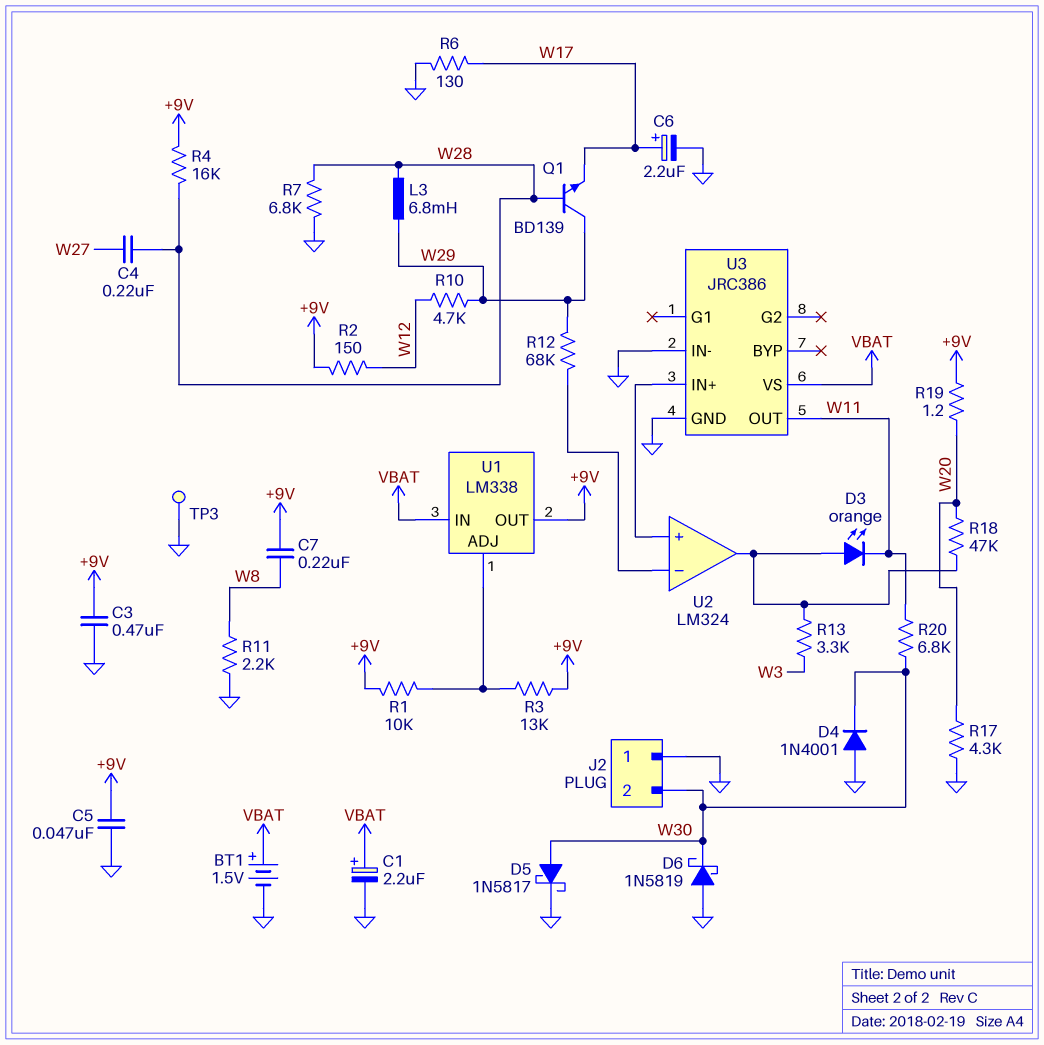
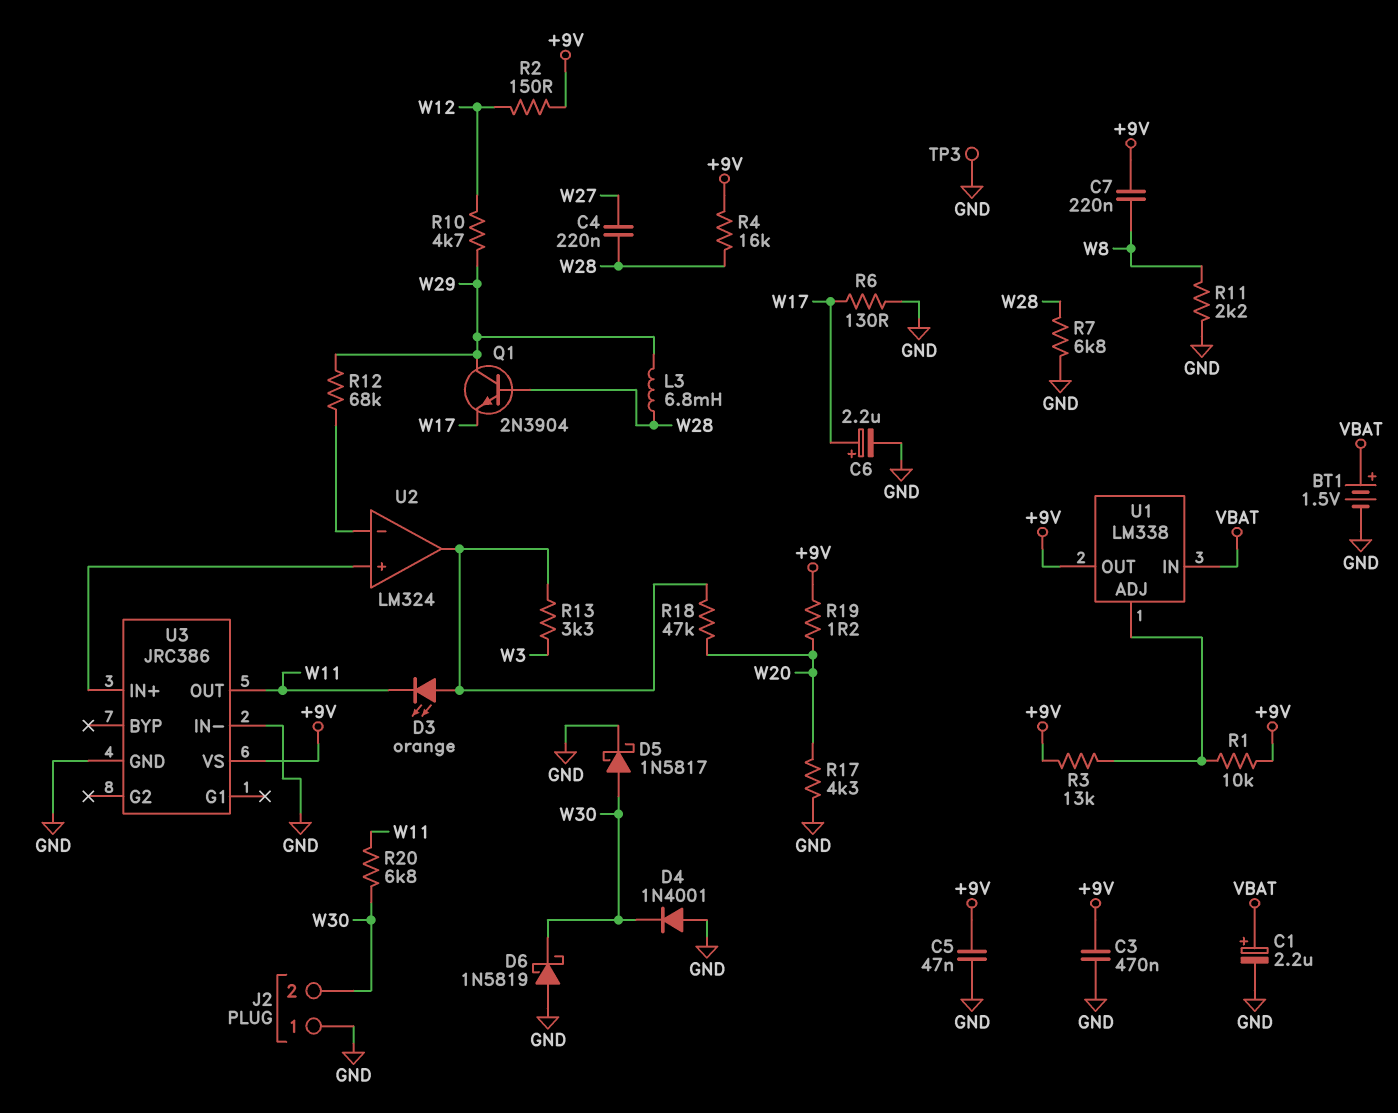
Q1: NPN BD139 (B W28, C W29, E W17) -> NPN 2N3904 (B W28, C W29, E W17)
U3 pin VS: VBAT -> +9V

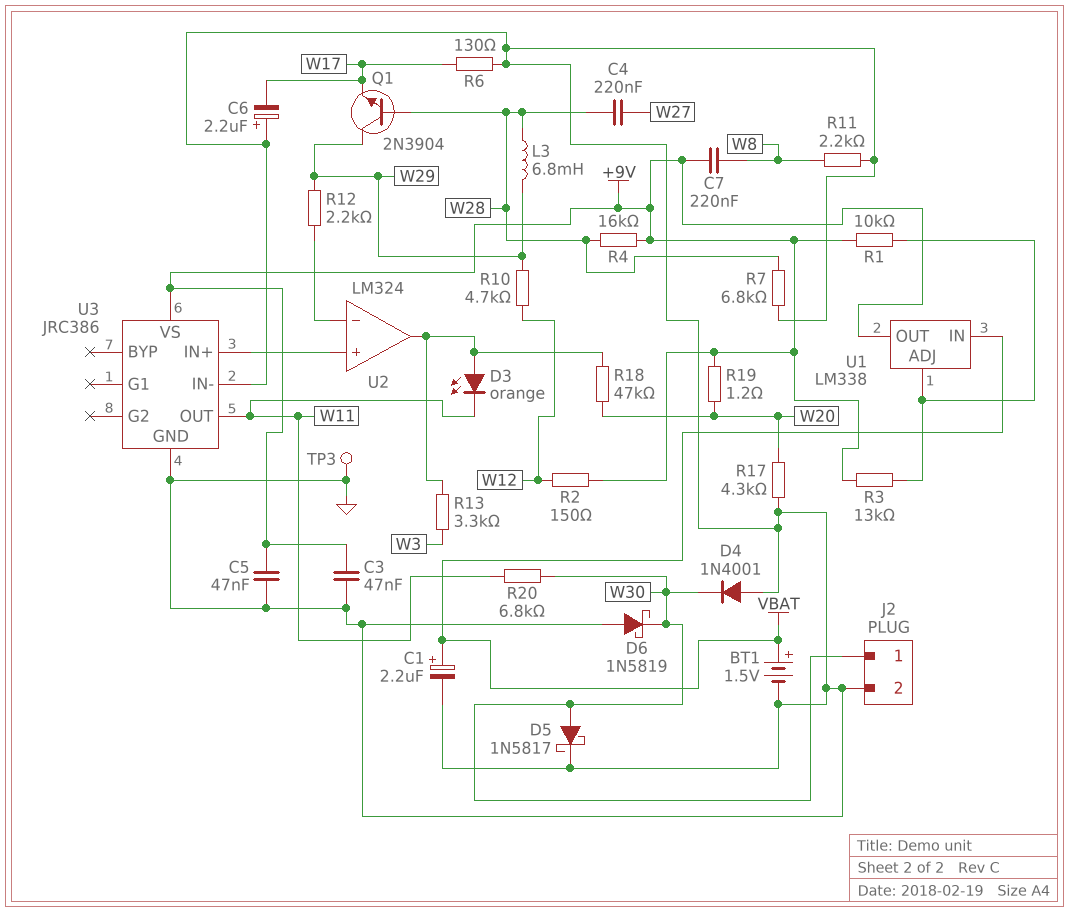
C3: 470nF (+9V, GND) -> 47nF (+9V, GND)
C6: 2.2uF (plus W17, minus GND) -> 2.2uF (plus GND, minus W17)
J2 pin 1: GND -> W30
J2 pin 2: W30 -> GND
R12: 68k (U2/in-, W29) -> 2.2k (U2/in-, W29)

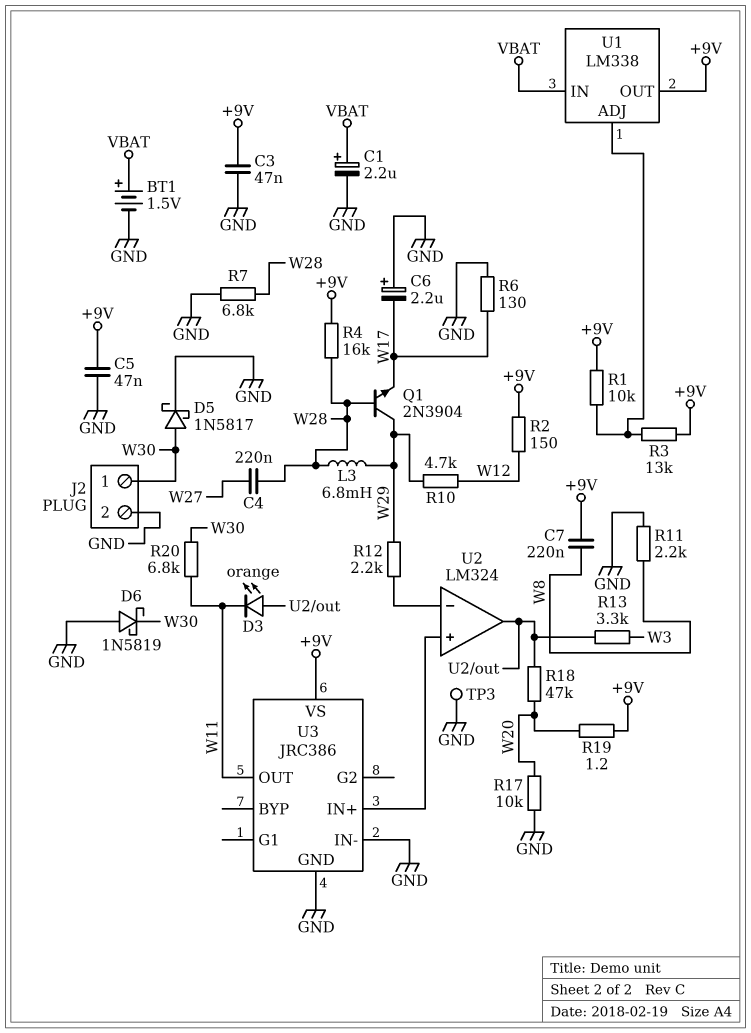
D4: diode 1N4001 (A GND, K W30) -> none
R17: 4.3k (GND, W20) -> 10k (GND, W20)

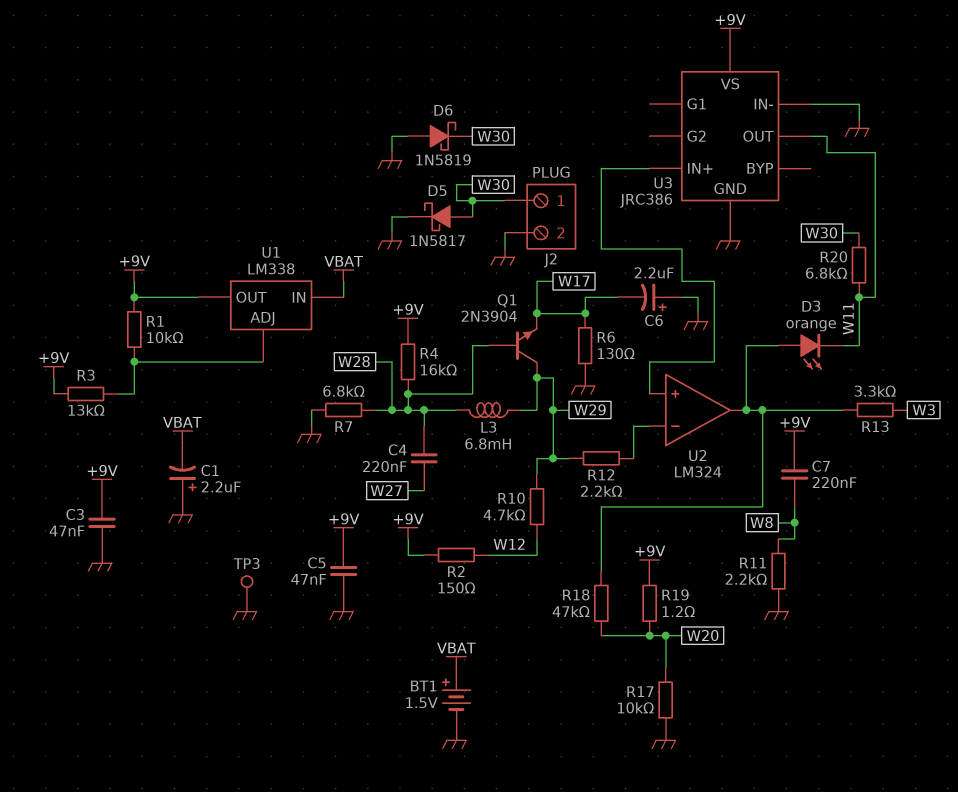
C1: 2.2uF (plus VBAT, minus GND) -> 2.2uF (plus GND, minus VBAT)

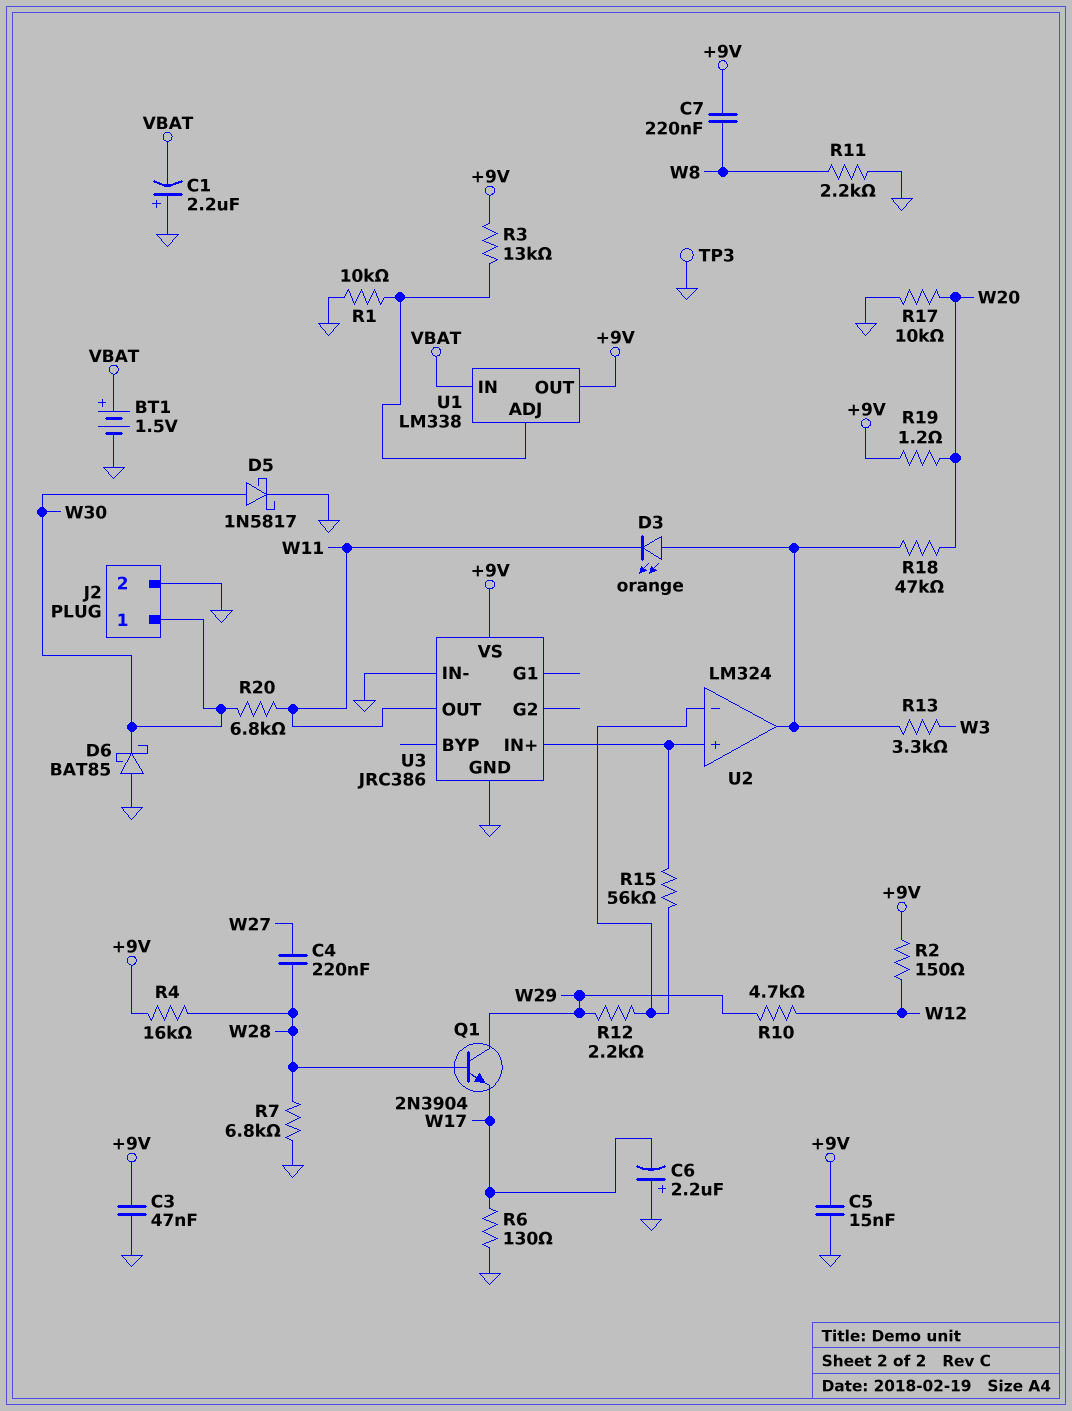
C5: 47nF (+9V, GND) -> 15nF (+9V, GND)
D6: schottky 1N5819 (A GND, K W30) -> schottky BAT85 (A GND, K W30)
L3: 6.8mH (W28, W29) -> none
R1: 10k (+9V, U1/ADJ) -> 10k (GND, U1/ADJ)
R15: none -> 56k (U2/in+, U2/in-)

